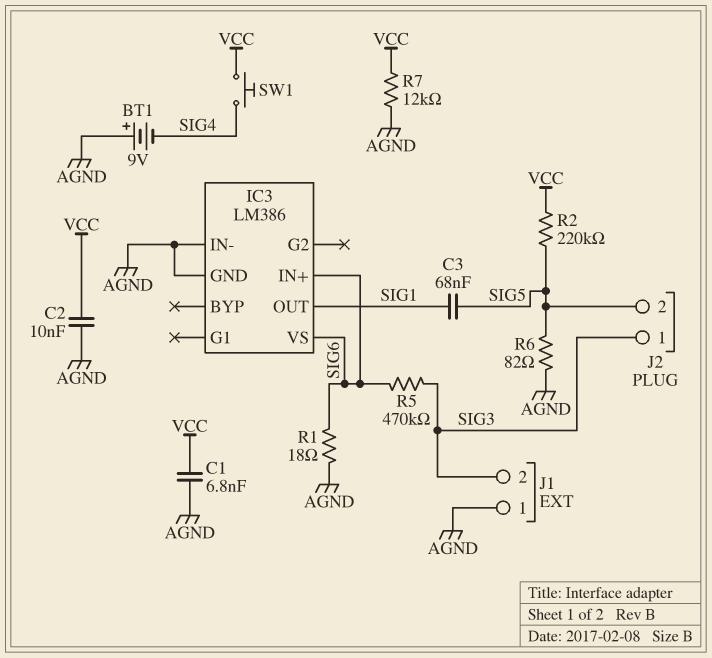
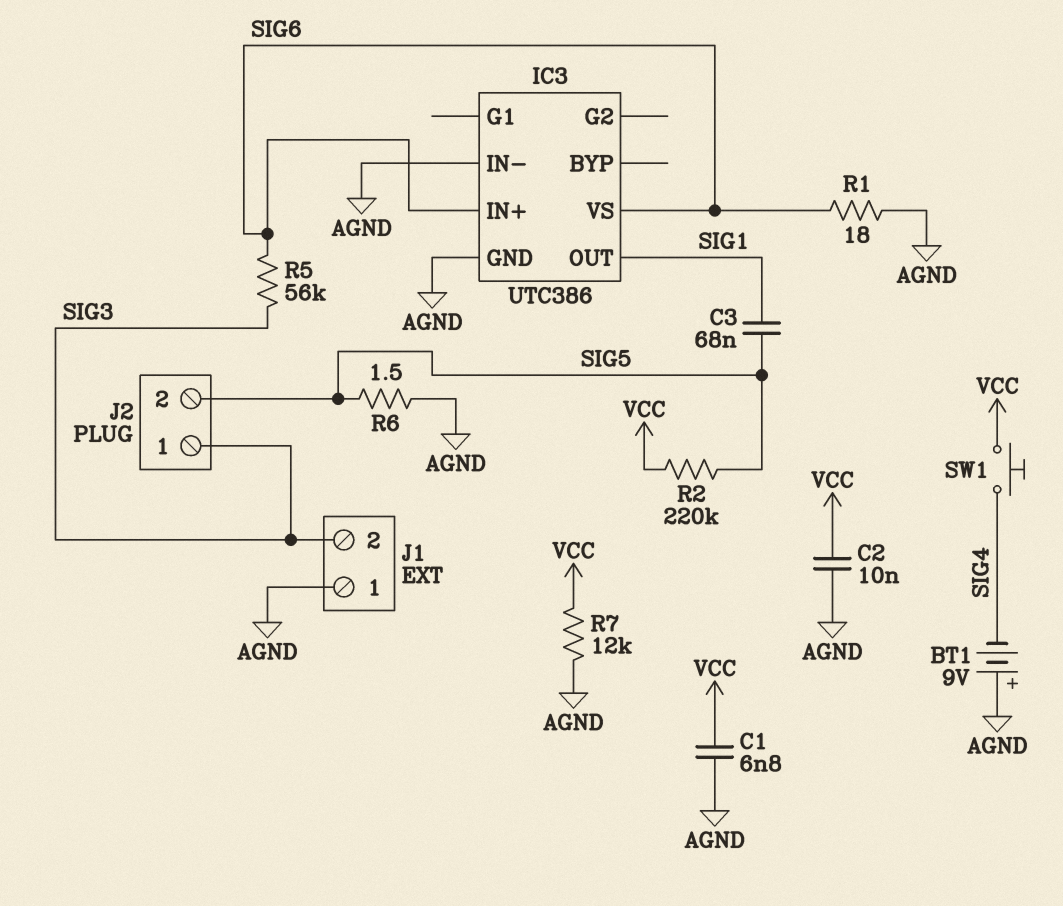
IC3: LM386 -> UTC386
R5: 470k (SIG3, SIG6) -> 56k (SIG3, SIG6)
R6: 82 (AGND, SIG5) -> 1.5 (AGND, SIG5)

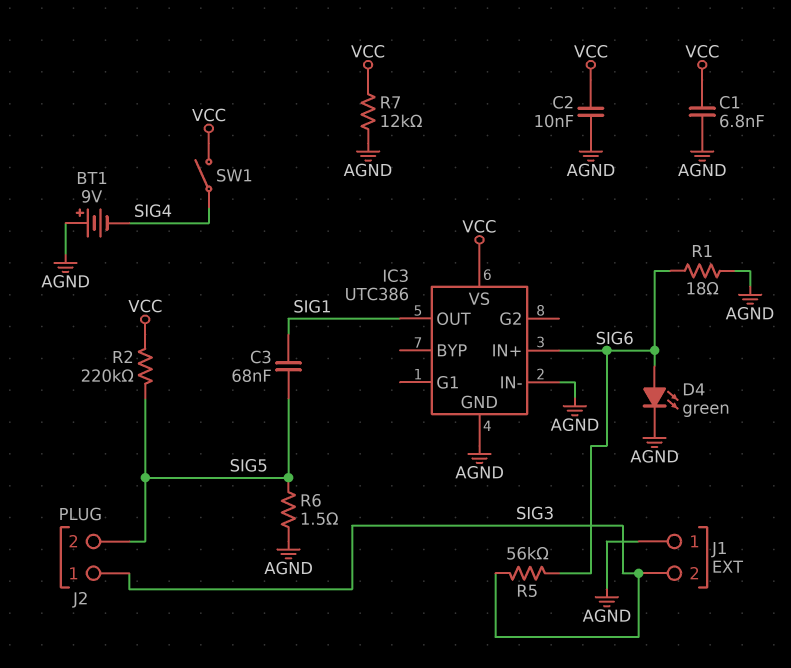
D4: none -> LED green (A SIG6, K AGND)
IC3 pin VS: SIG6 -> VCC
SW1: button (SIG4, VCC) -> switch (SIG4, VCC)

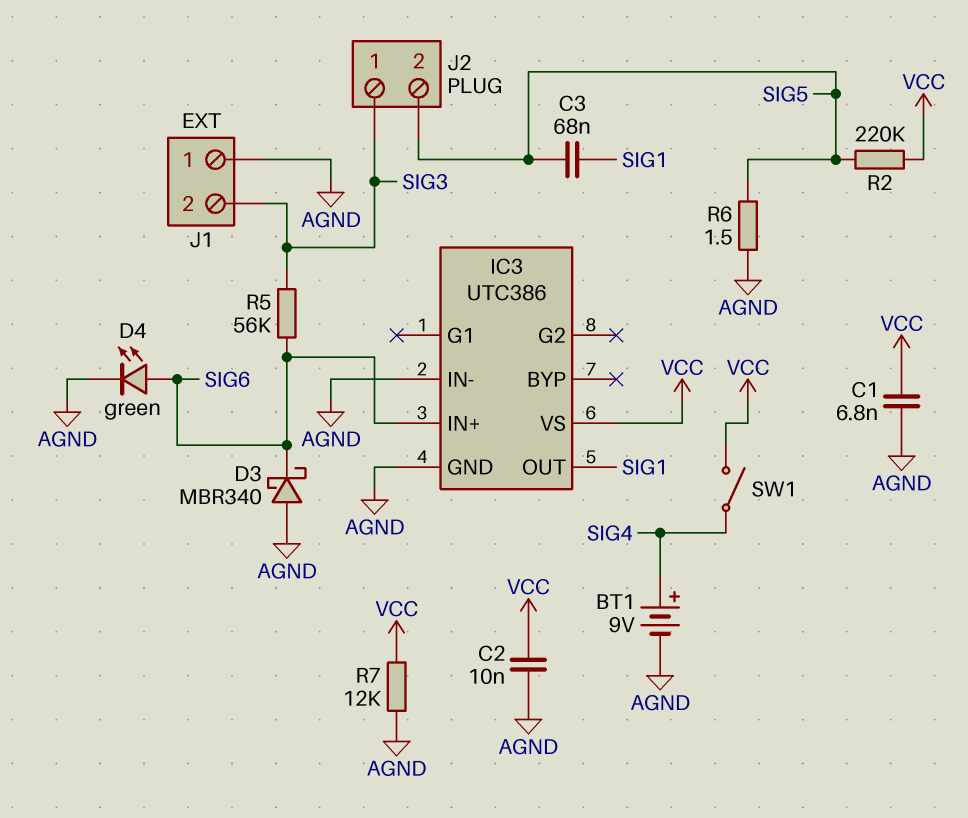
BT1: 9V (plus AGND, minus SIG4) -> 9V (plus SIG4, minus AGND)
D3: none -> schottky MBR340 (A AGND, K SIG6)
R1: 18 (AGND, SIG6) -> none

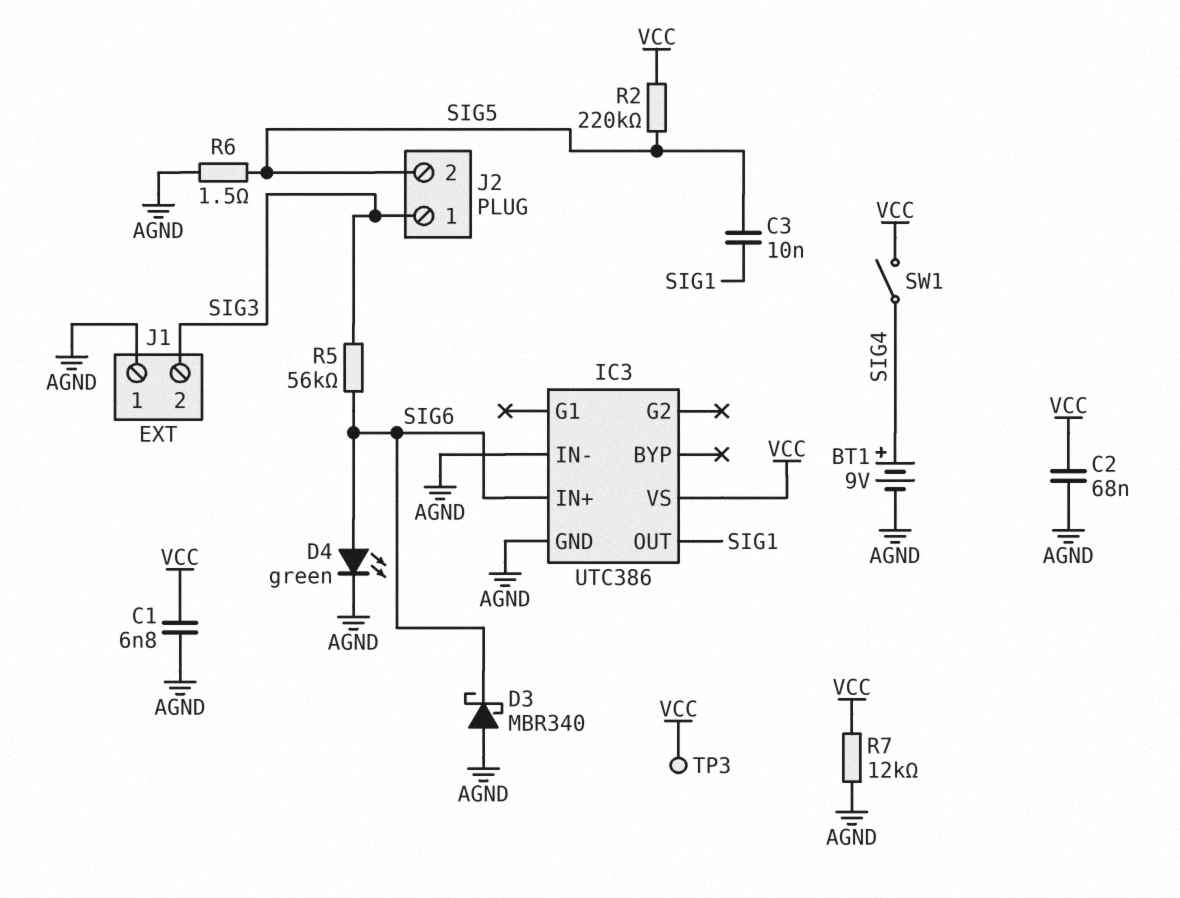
C2: 10nF (AGND, VCC) -> 68nF (AGND, VCC)
C3: 68nF (SIG1, SIG5) -> 10nF (SIG1, SIG5)
TP3: none -> test point (VCC)

